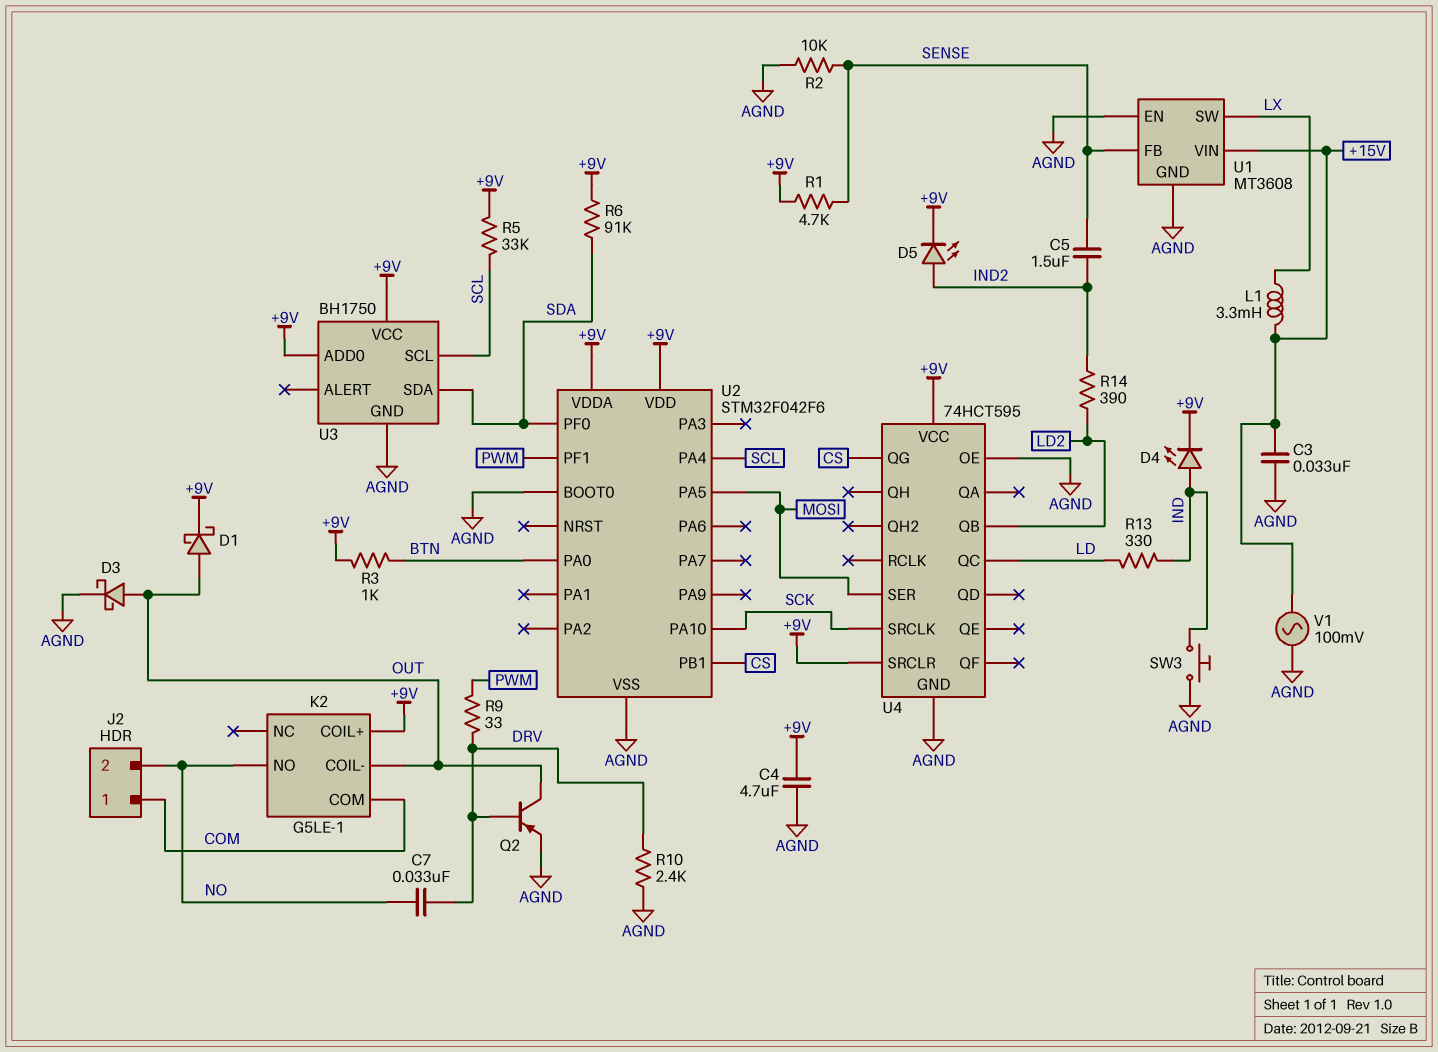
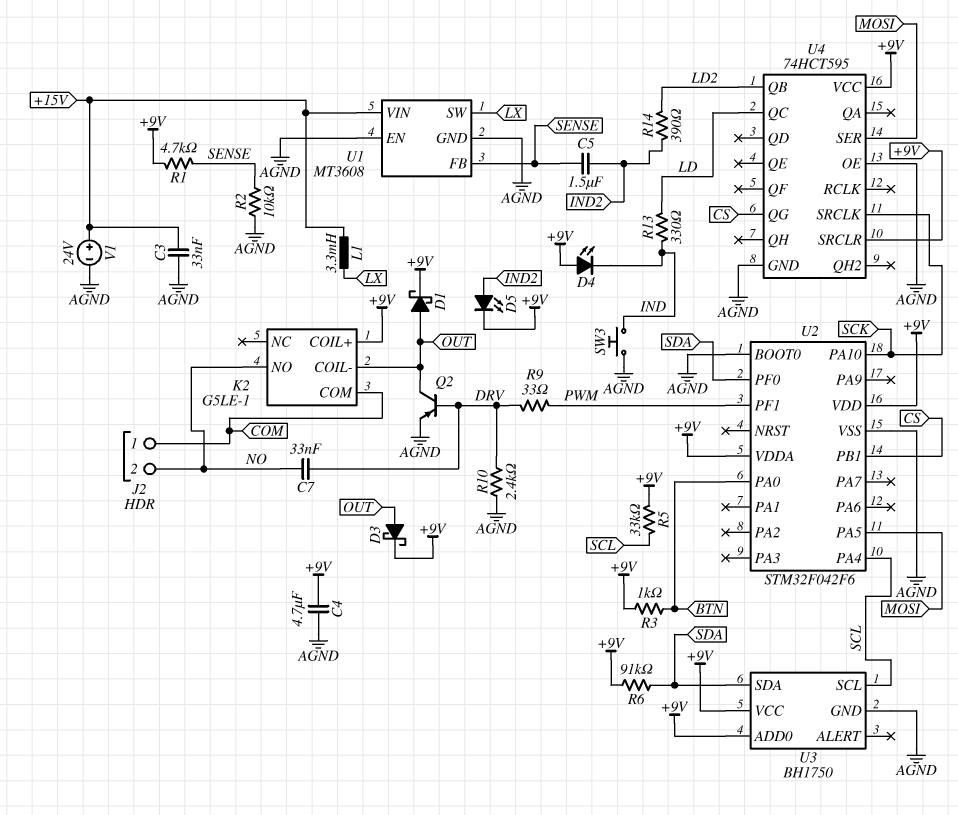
D3: schottky (A OUT, K AGND) -> schottky (A OUT, K +9V)
D4: LED (A IND, K +9V) -> LED (A +9V, K IND)
V1: AC 100mV (+15V, AGND) -> 24V (plus +15V, minus AGND)

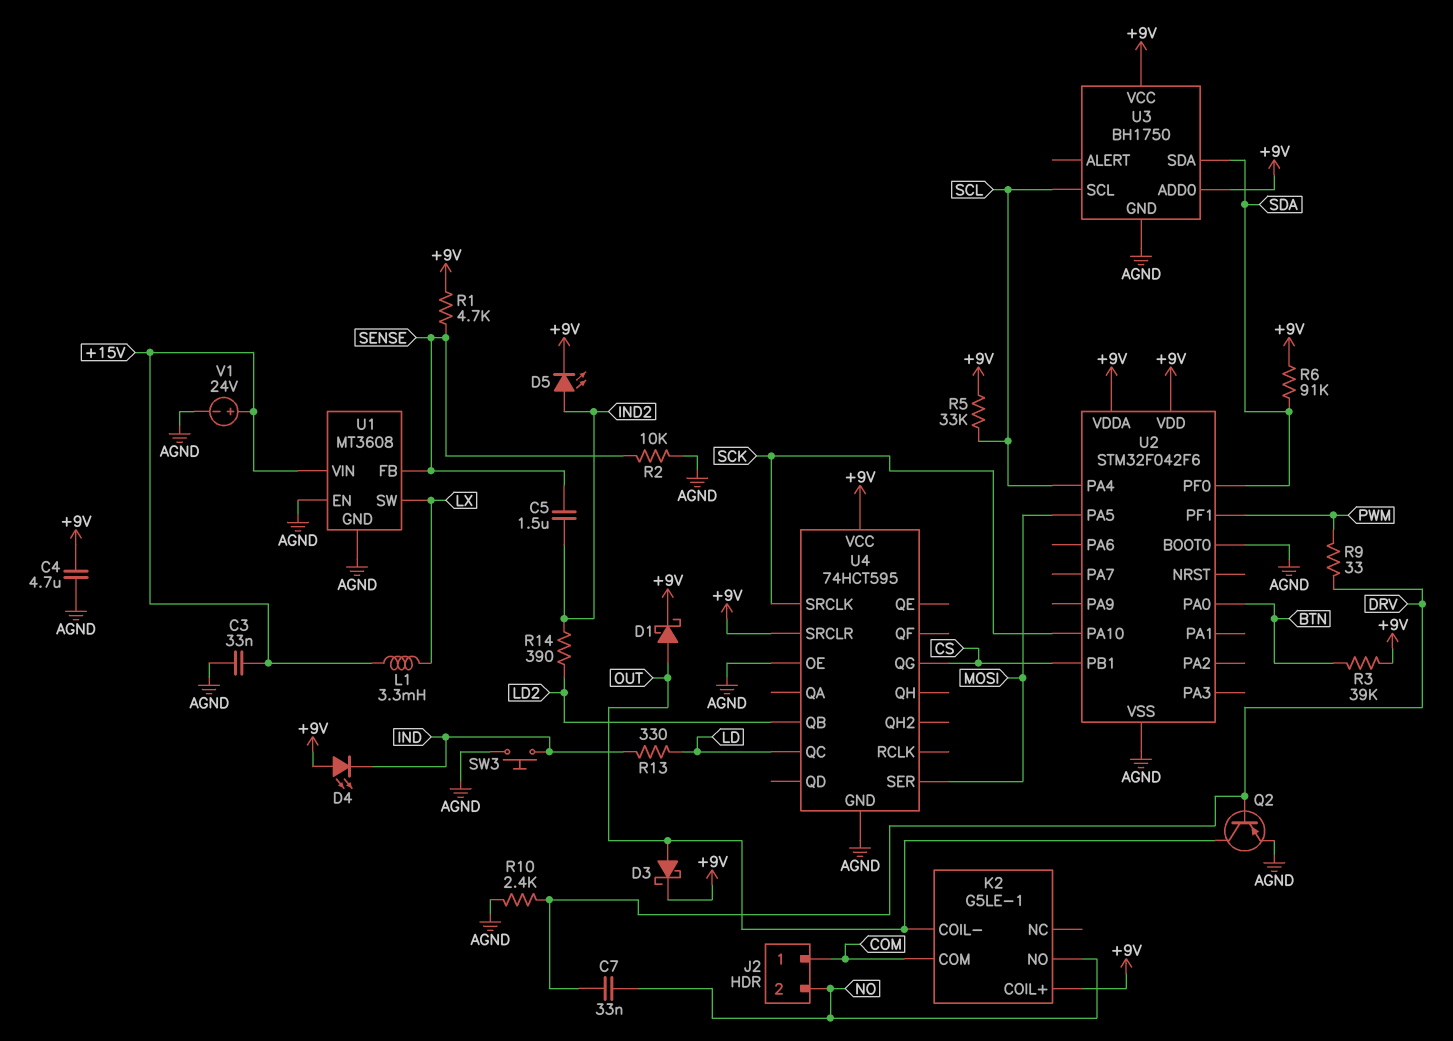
R3: 1k (+9V, BTN) -> 39k (+9V, BTN)

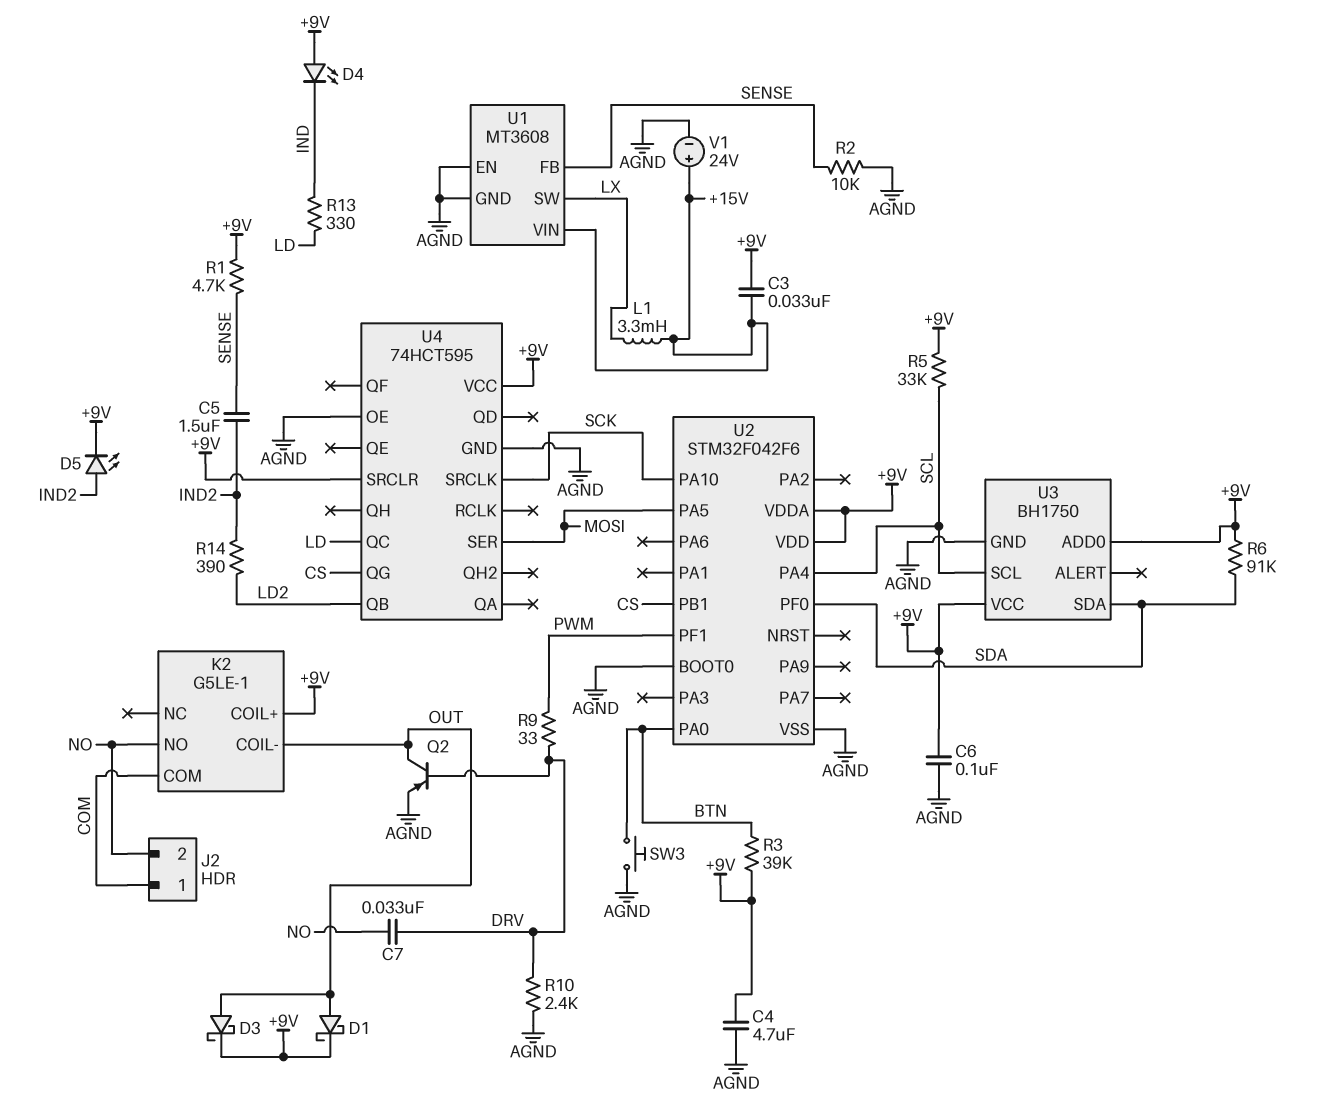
C3: 33nF (+15V, AGND) -> 33nF (+9V, +15V)
C6: none -> 100nF (+9V, AGND)
SW3: button (AGND, IND) -> button (AGND, BTN)

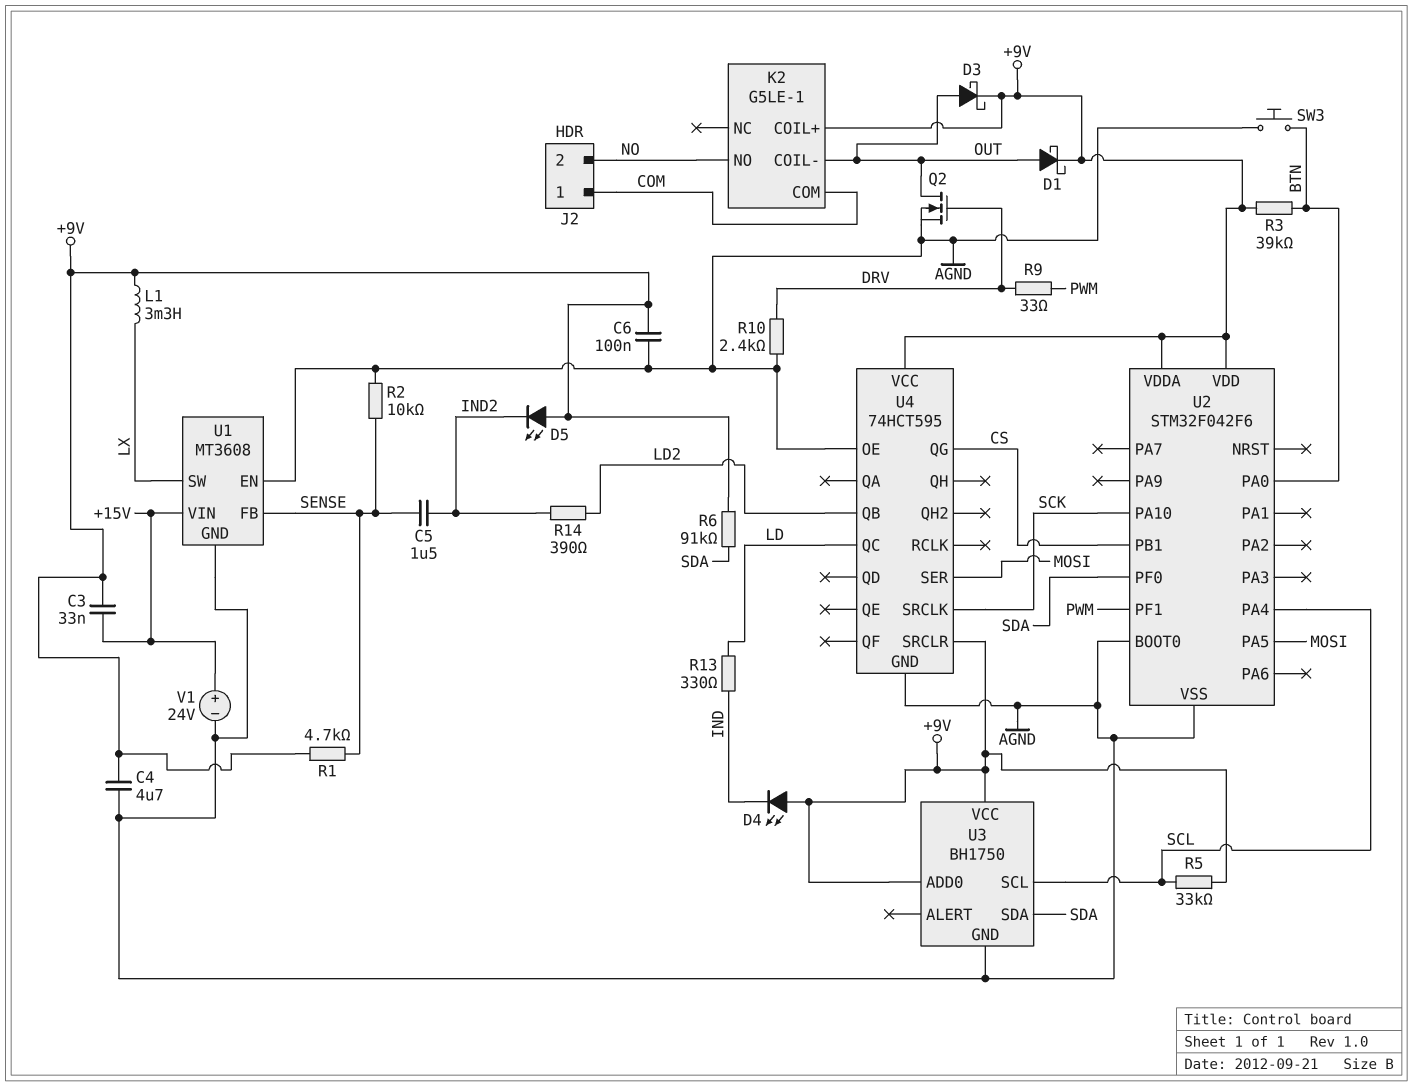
C7: 33nF (DRV, NO) -> none
D5: LED (A IND2, K +9V) -> LED (A +9V, K IND2)
L1: 3.3mH (+15V, LX) -> 3.3mH (+9V, LX)
Q2: PNP (B DRV, C OUT, E AGND) -> NMOS (G DRV, D OUT, S AGND)

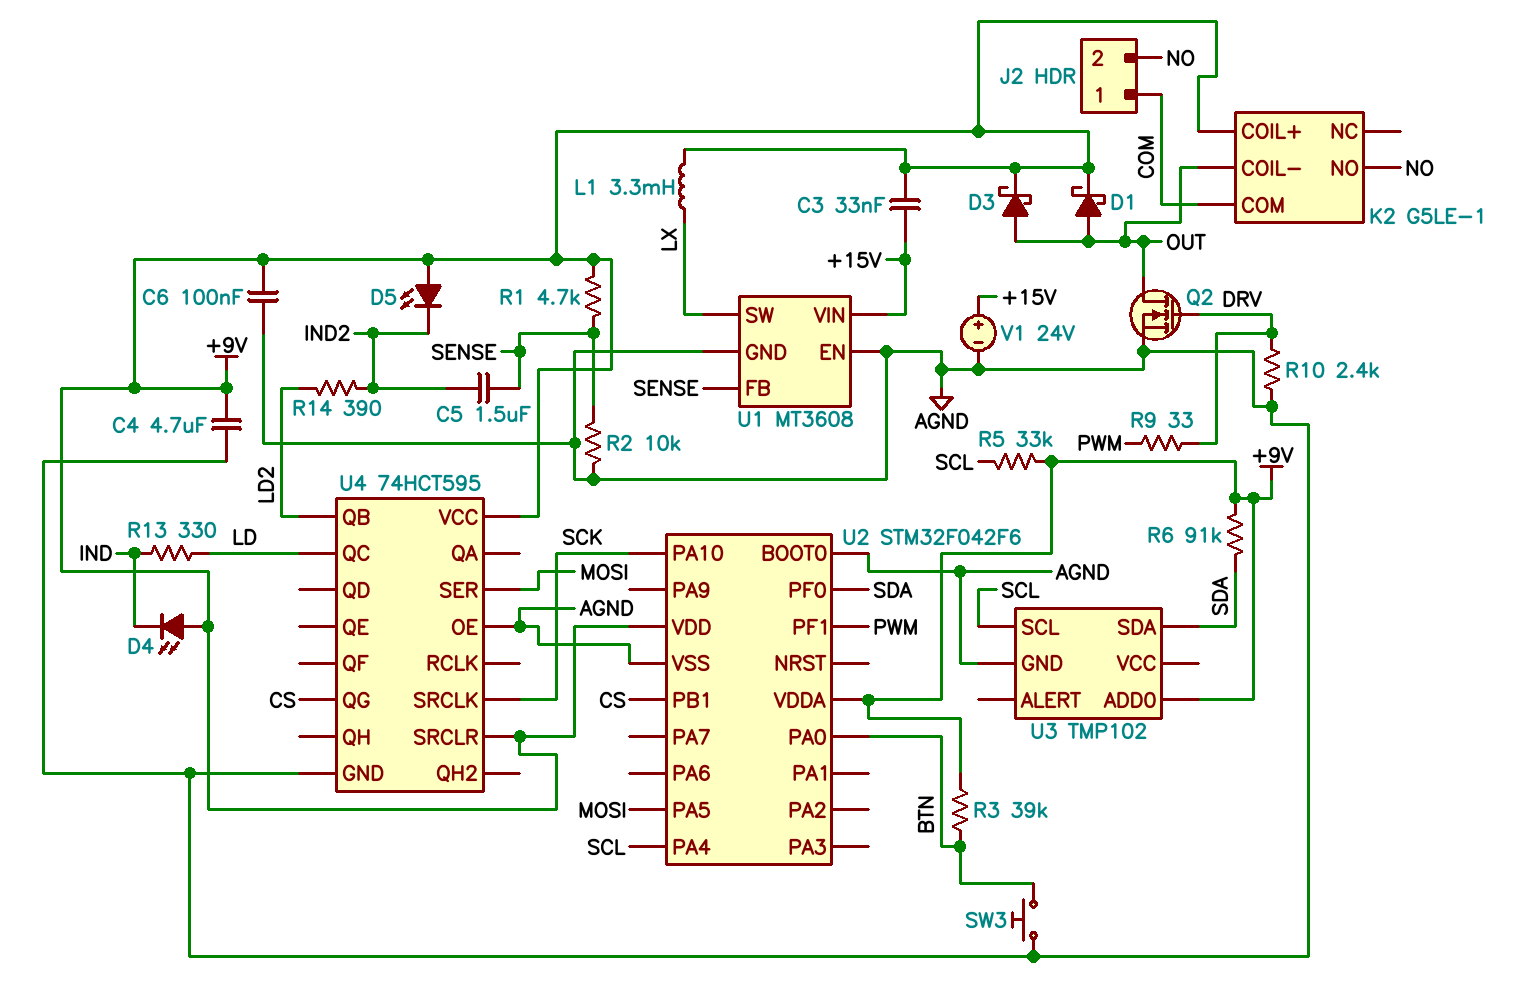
U3: BH1750 -> TMP102
U3 pin VCC: +9V -> none

